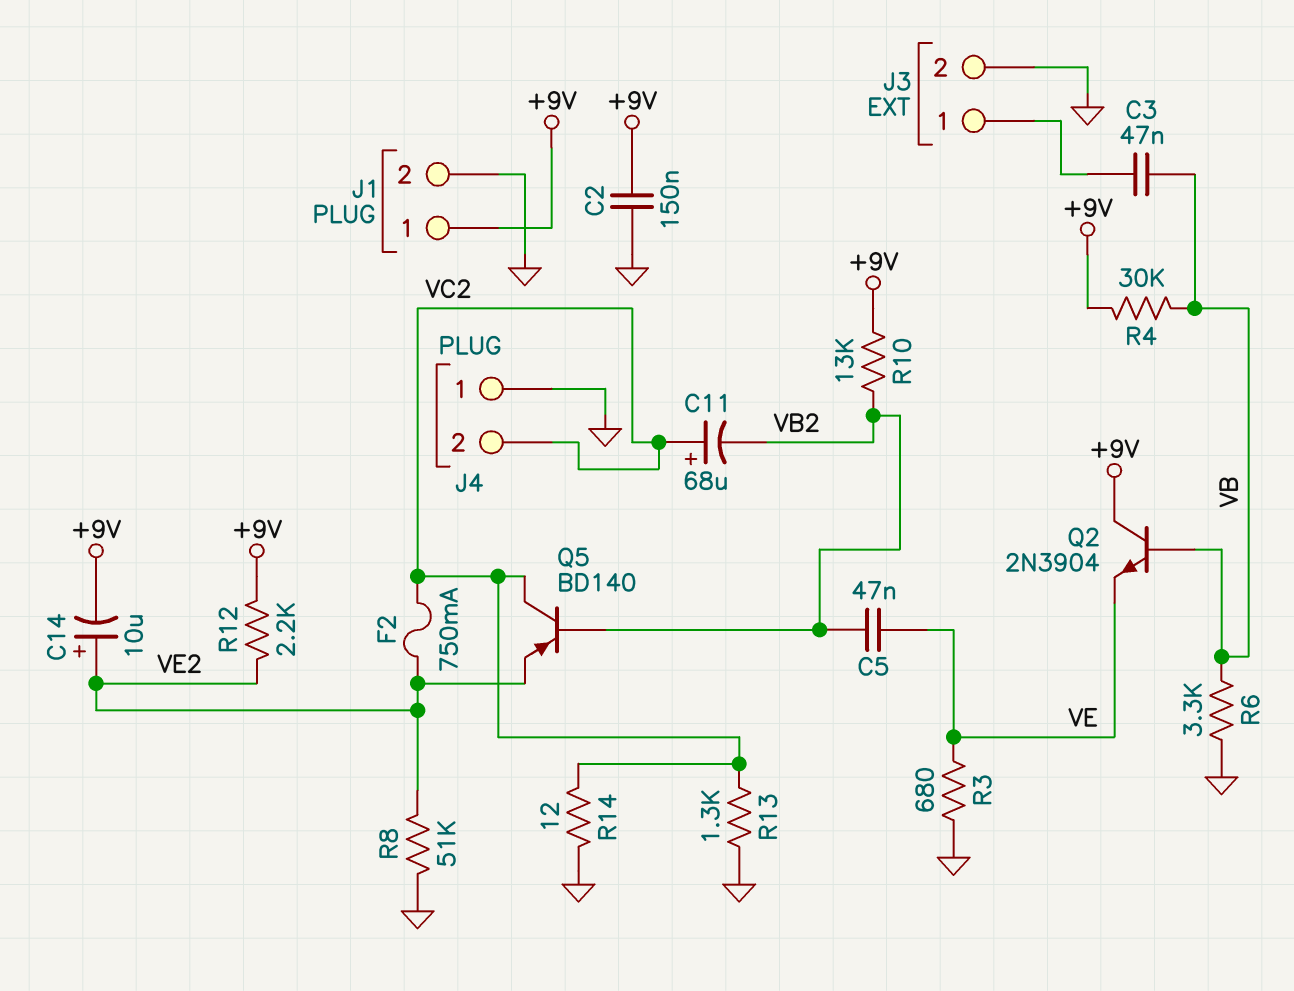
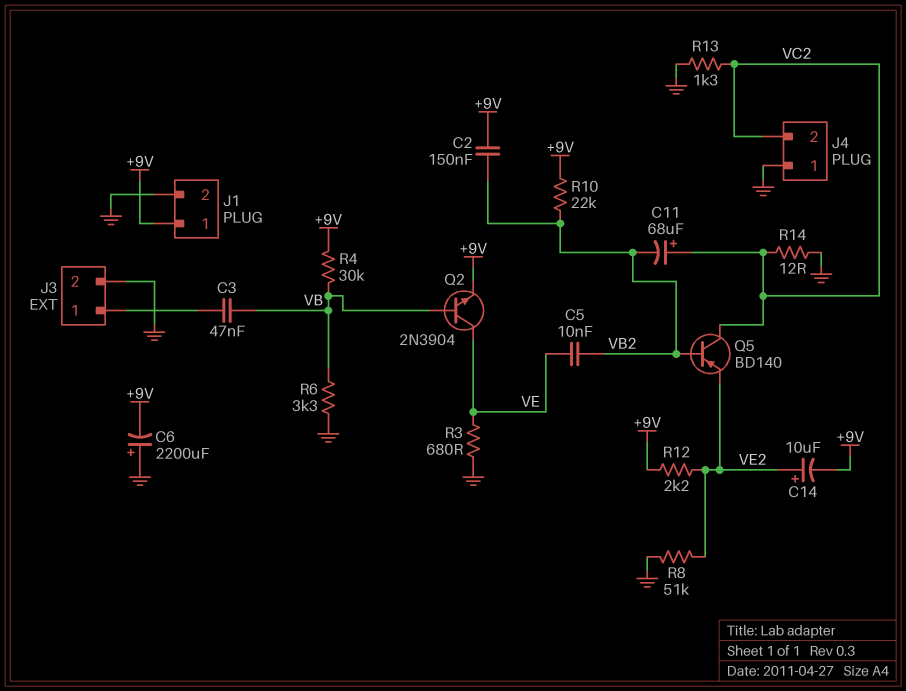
C2: 150nF (+9V, GND) -> 150nF (+9V, VB2)
C5: 47nF (VB2, VE) -> 10nF (VB2, VE)
C6: none -> 2200uF (plus GND, minus +9V)
F2: 750mA (VC2, VE2) -> none
Q2: NPN 2N3904 (B VB, C +9V, E VE) -> NPN 2N3904 (B VB, C VE, E +9V)
R10: 13k (+9V, VB2) -> 22k (+9V, VB2)

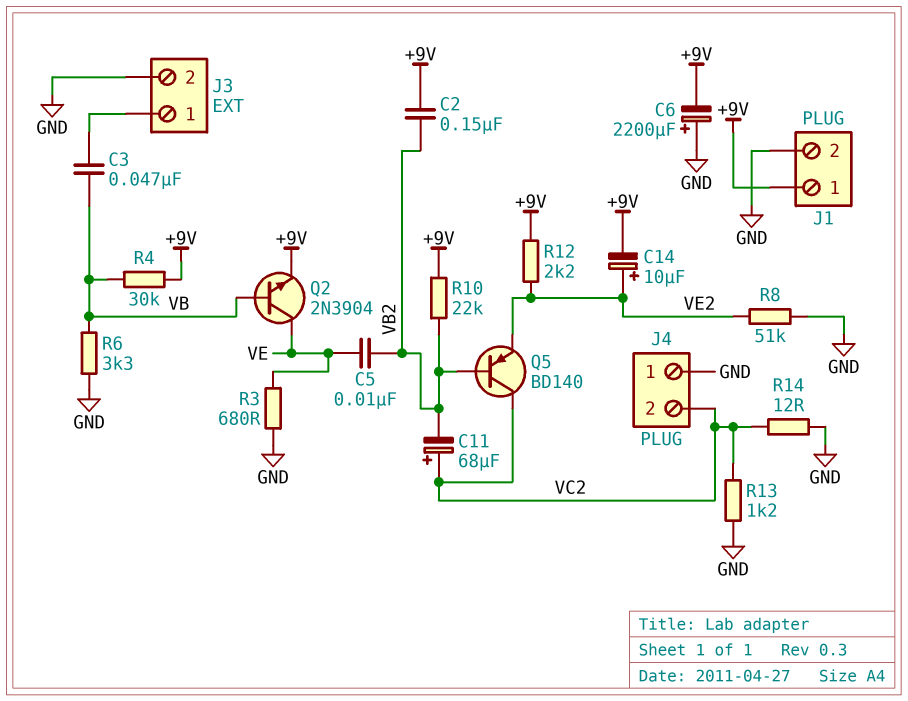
R13: 1.3k (GND, VC2) -> 1.2k (GND, VC2)

